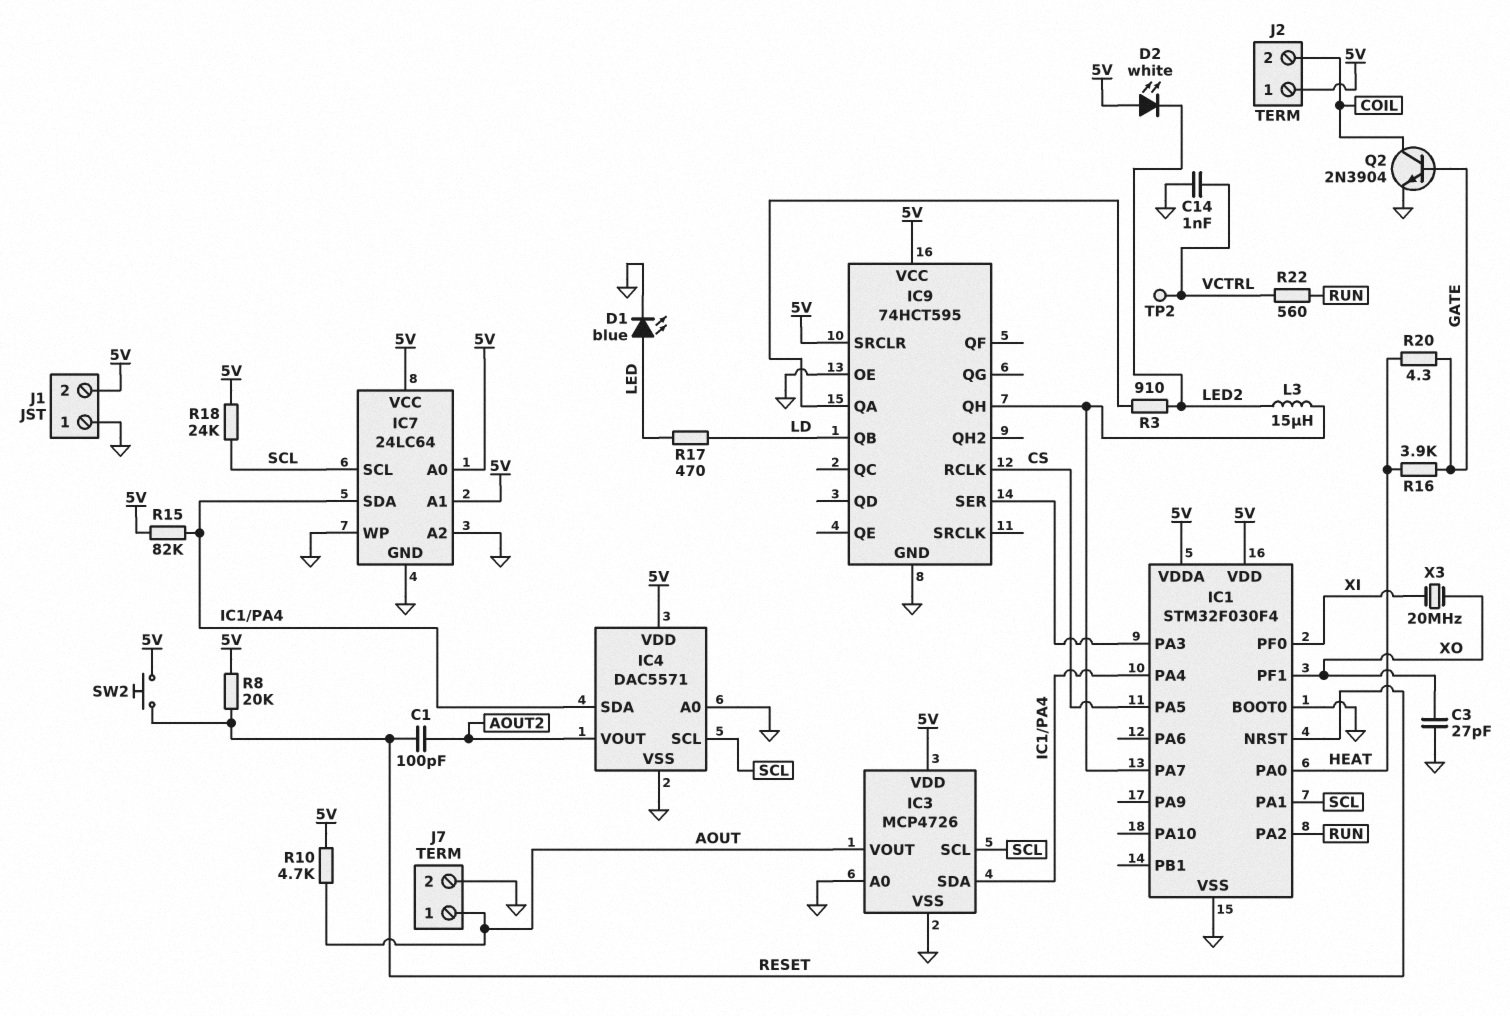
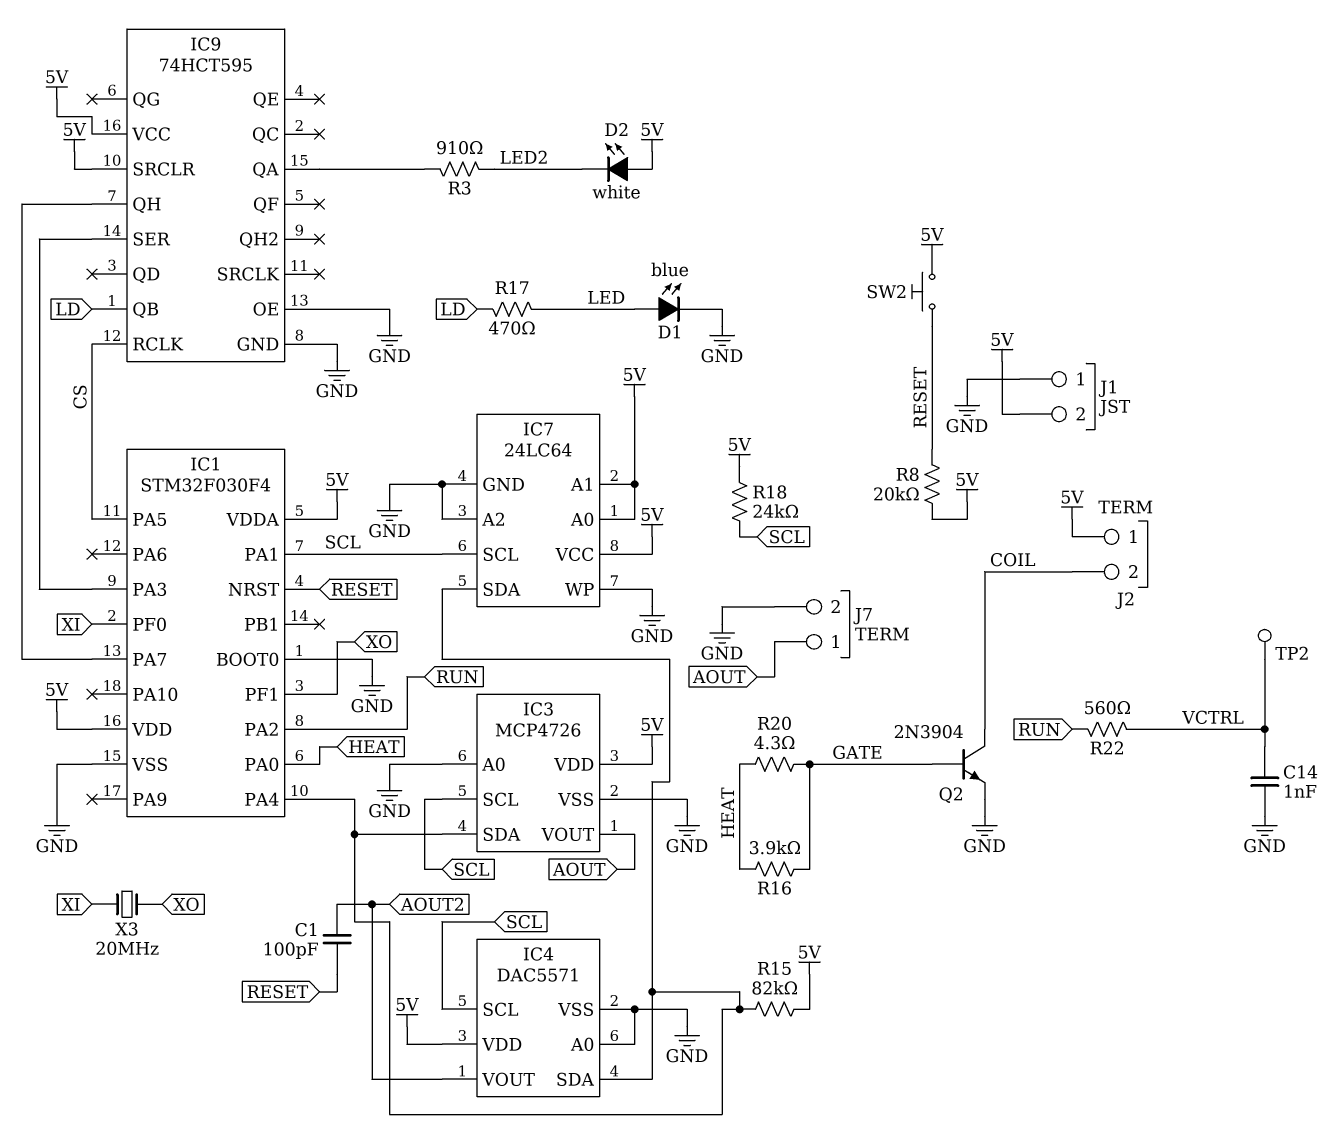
C3: 27pF (GND, XO) -> none
L3: 15uH (IC1/PA7, LED2) -> none
R10: 4.7k (5V, AOUT) -> none

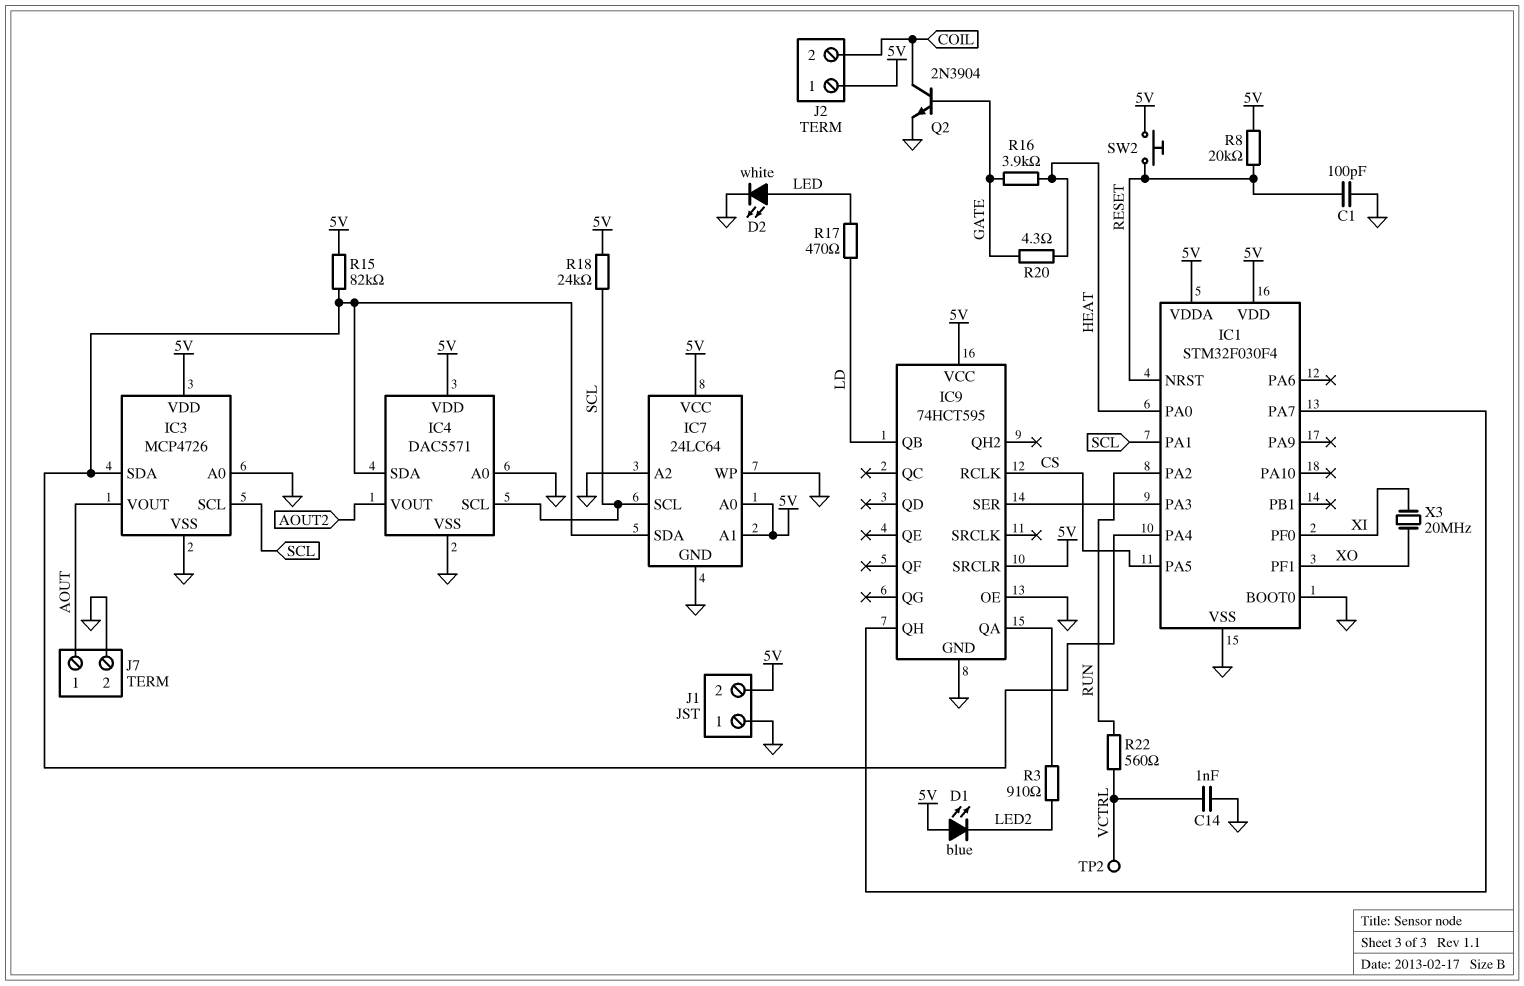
C1: 100pF (AOUT2, RESET) -> 100pF (GND, RESET)
D1: LED blue (A LED, K GND) -> LED blue (A 5V, K LED2)
D2: LED white (A 5V, K LED2) -> LED white (A LED, K GND)

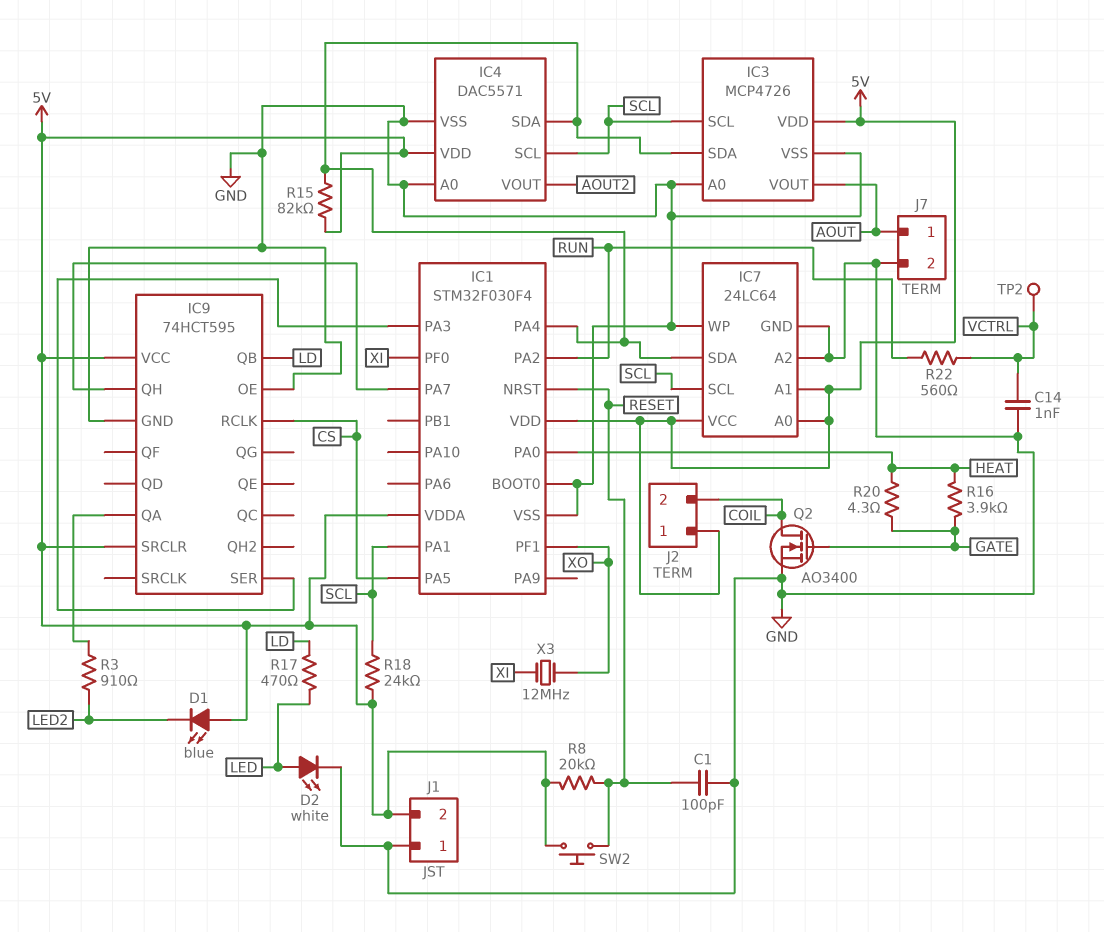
Q2: NPN 2N3904 (B GATE, C COIL, E GND) -> NMOS AO3400 (G GATE, D COIL, S GND)
X3: 20MHz (XI, XO) -> 12MHz (XI, XO)

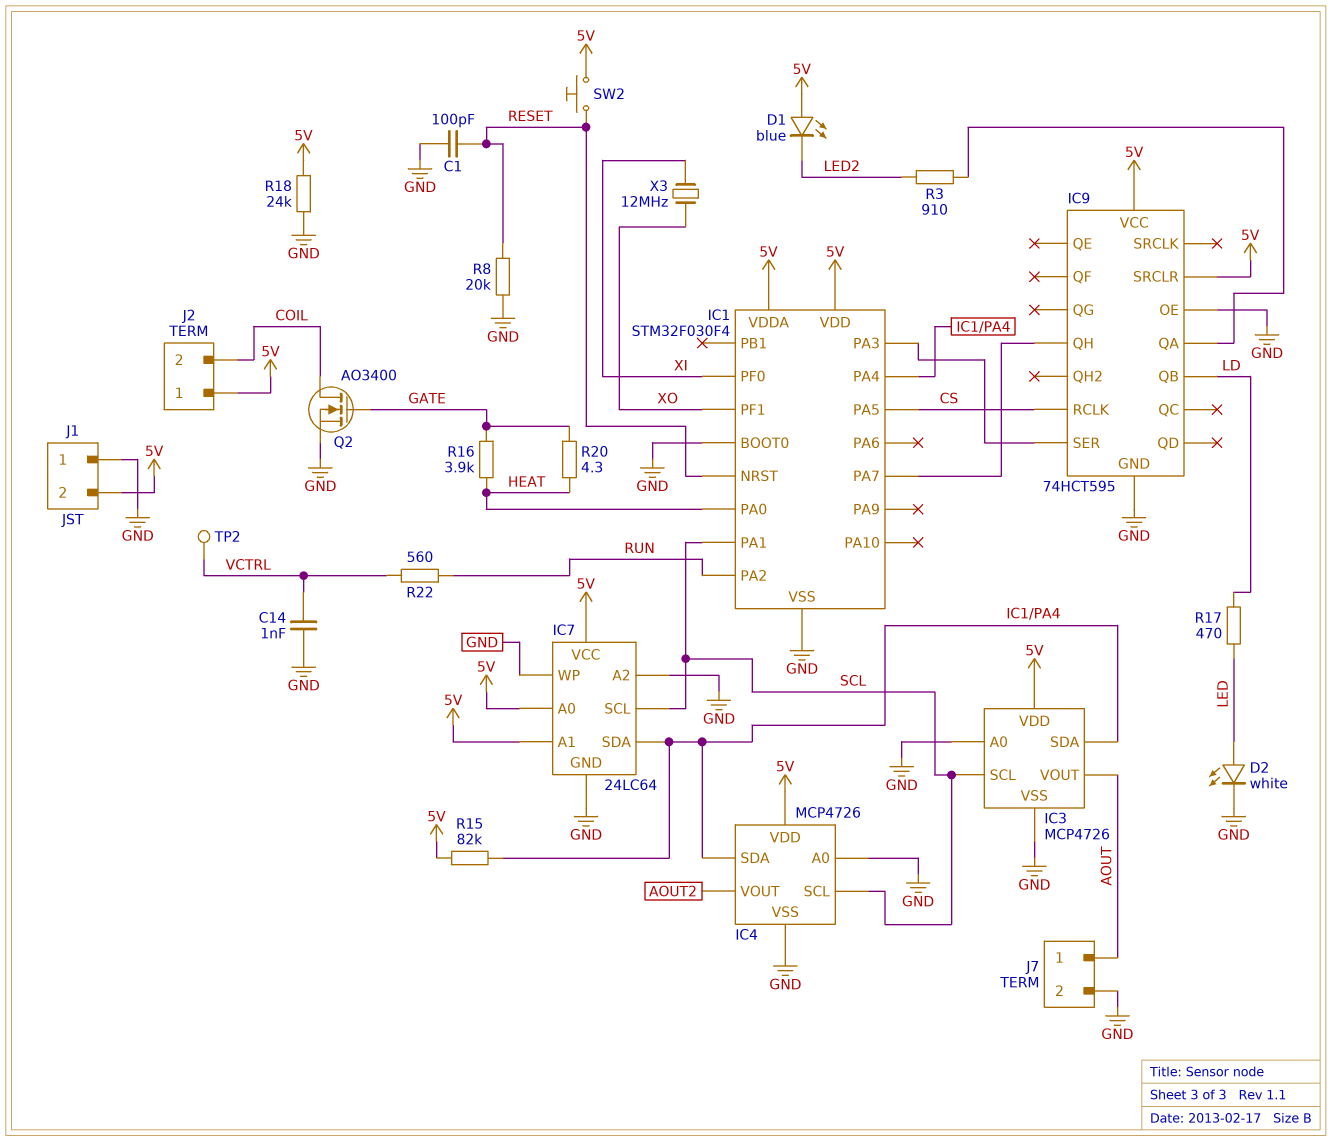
IC4: DAC5571 -> MCP4726
R8: 20k (5V, RESET) -> 20k (GND, RESET)
R18: 24k (5V, SCL) -> 24k (5V, GND)

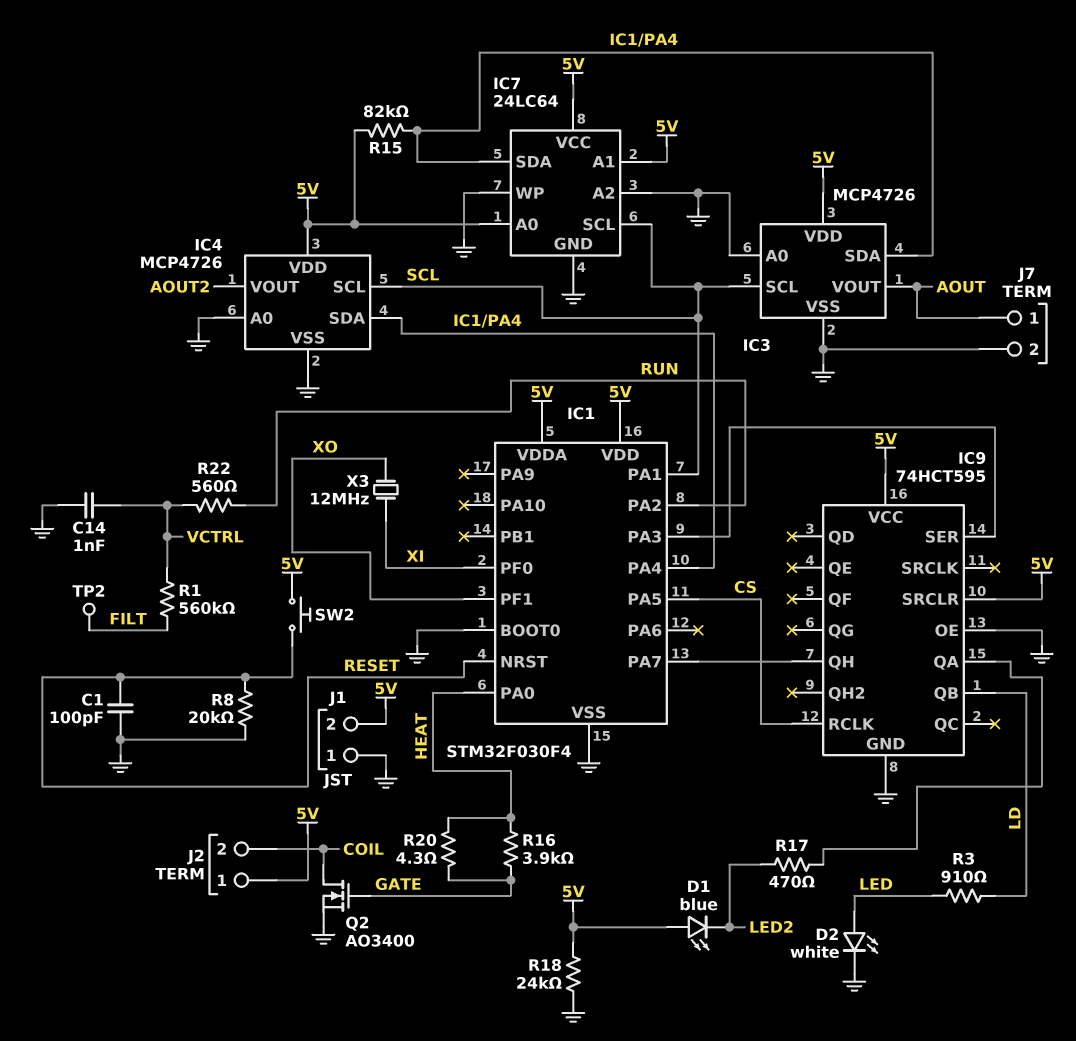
R1: none -> 560k (FILT, VCTRL)
R3: 910 (IC9/QA, LED2) -> 910 (LD, LED)
R17: 470 (LD, LED) -> 470 (IC9/QA, LED2)
TP2: test point (VCTRL) -> test point (FILT)

